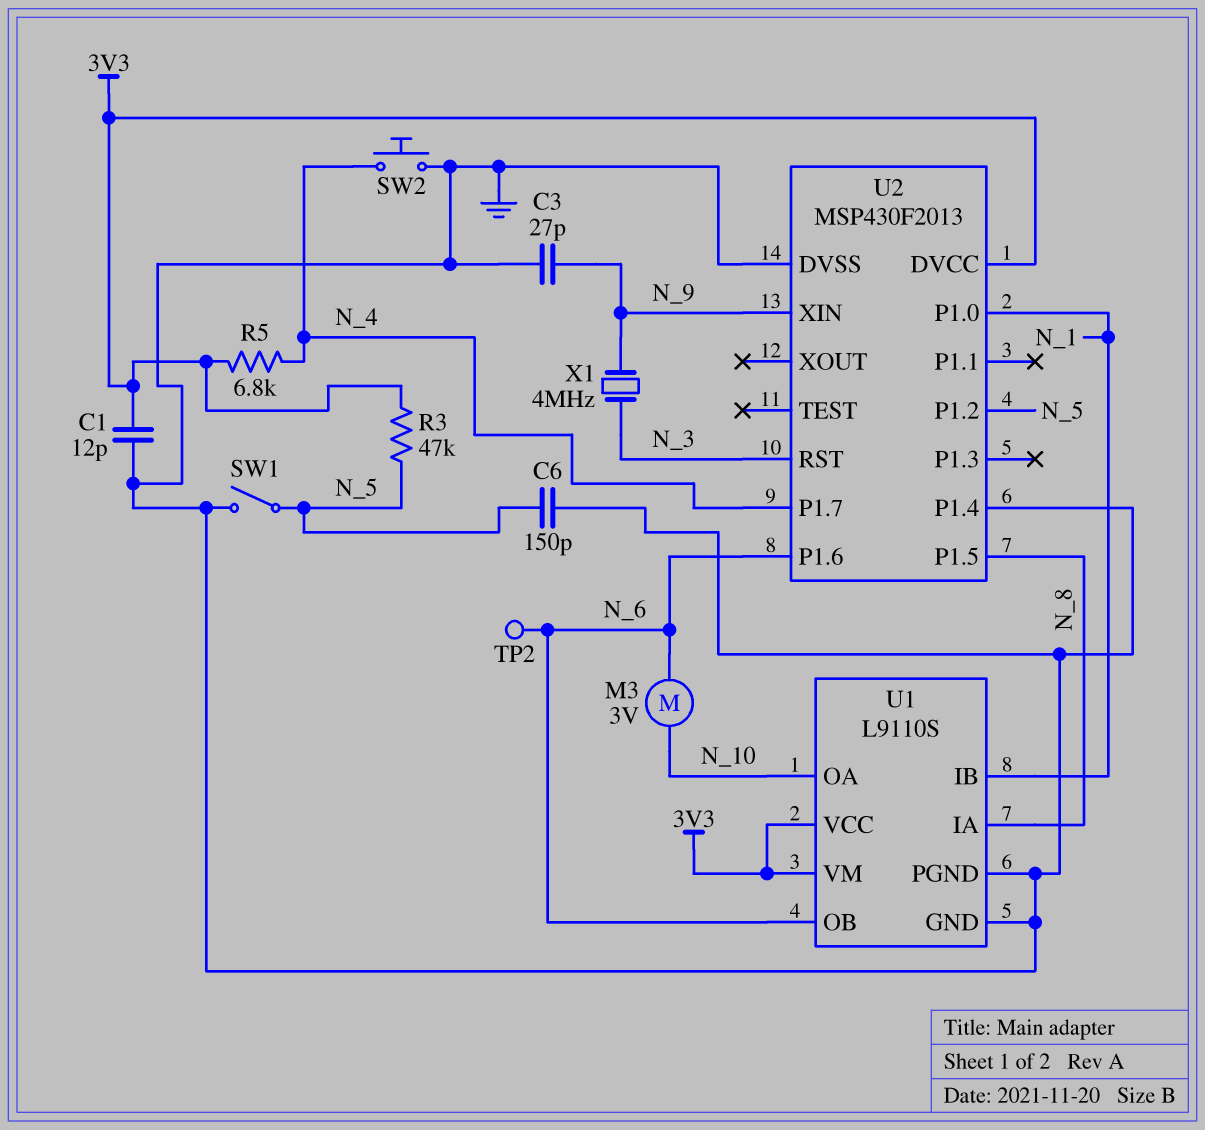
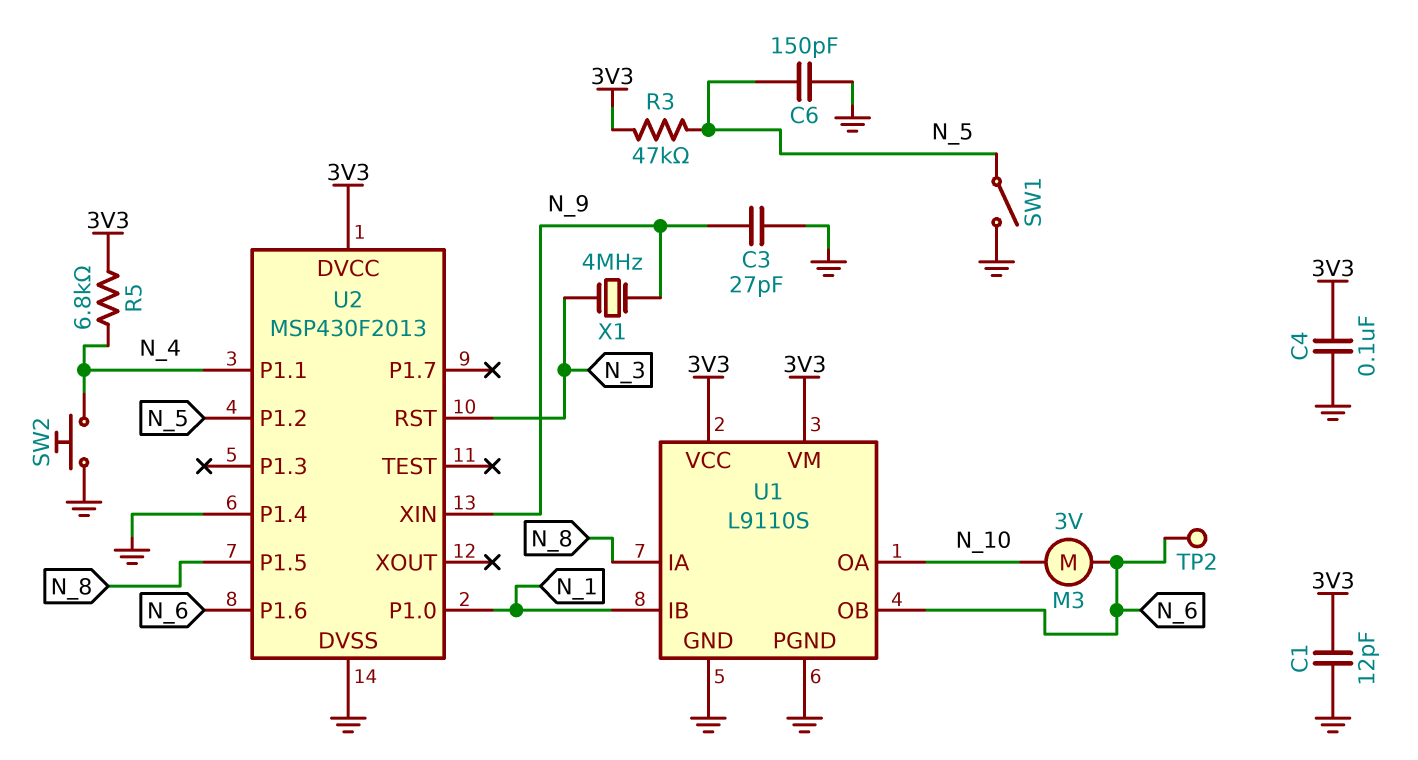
C4: none -> 100nF (3V3, GND)
U2 pin P1.1: none -> N_4
U2 pin P1.7: N_4 -> none

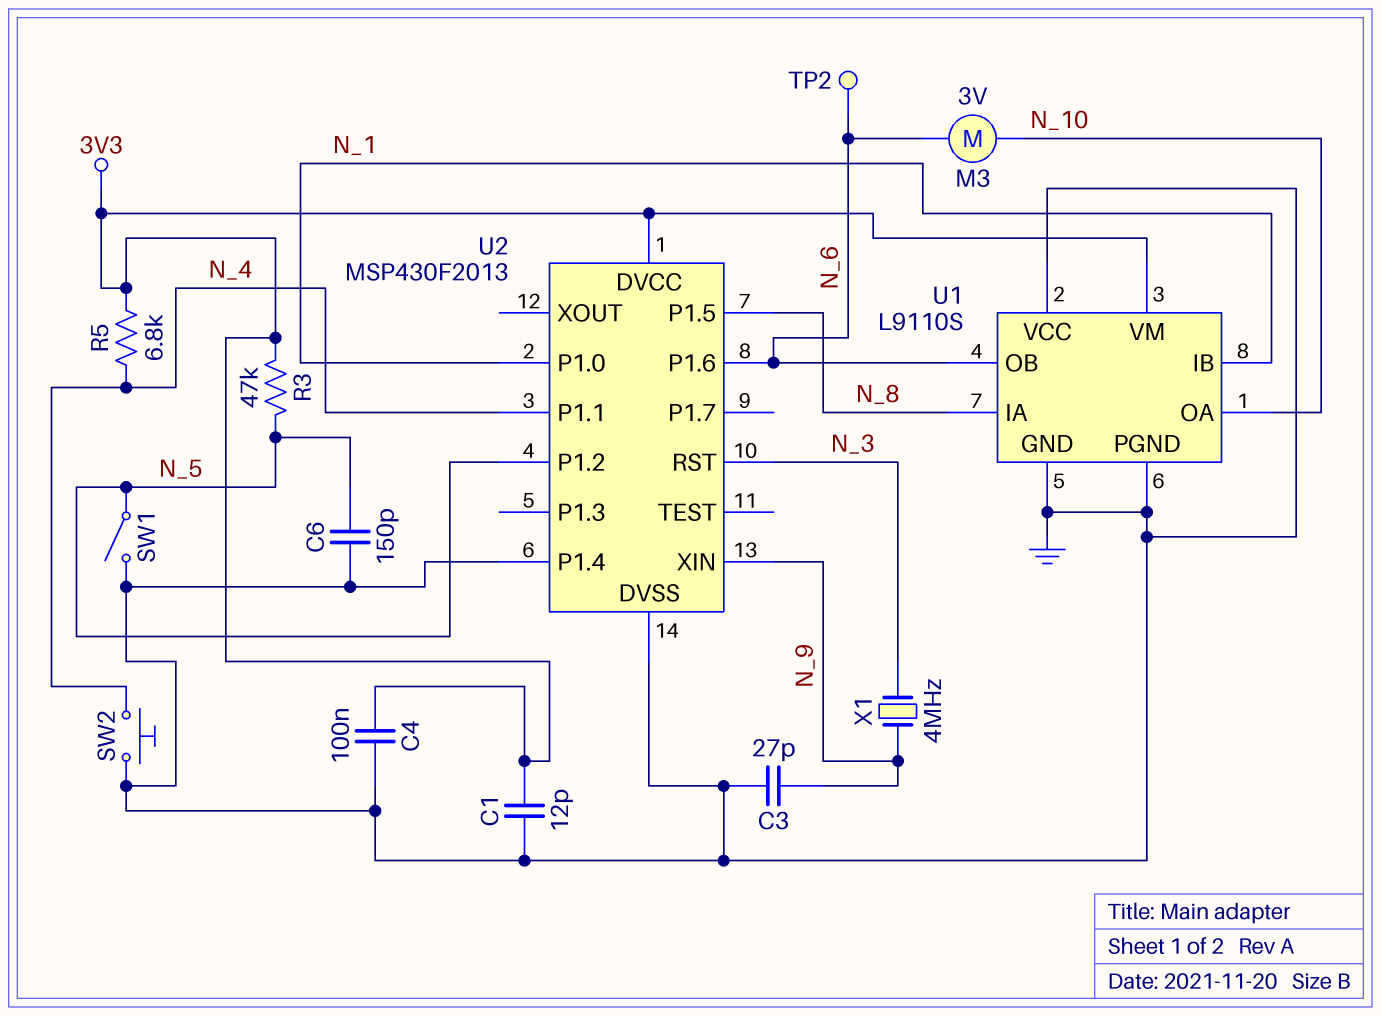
U1 pin VCC: 3V3 -> GND

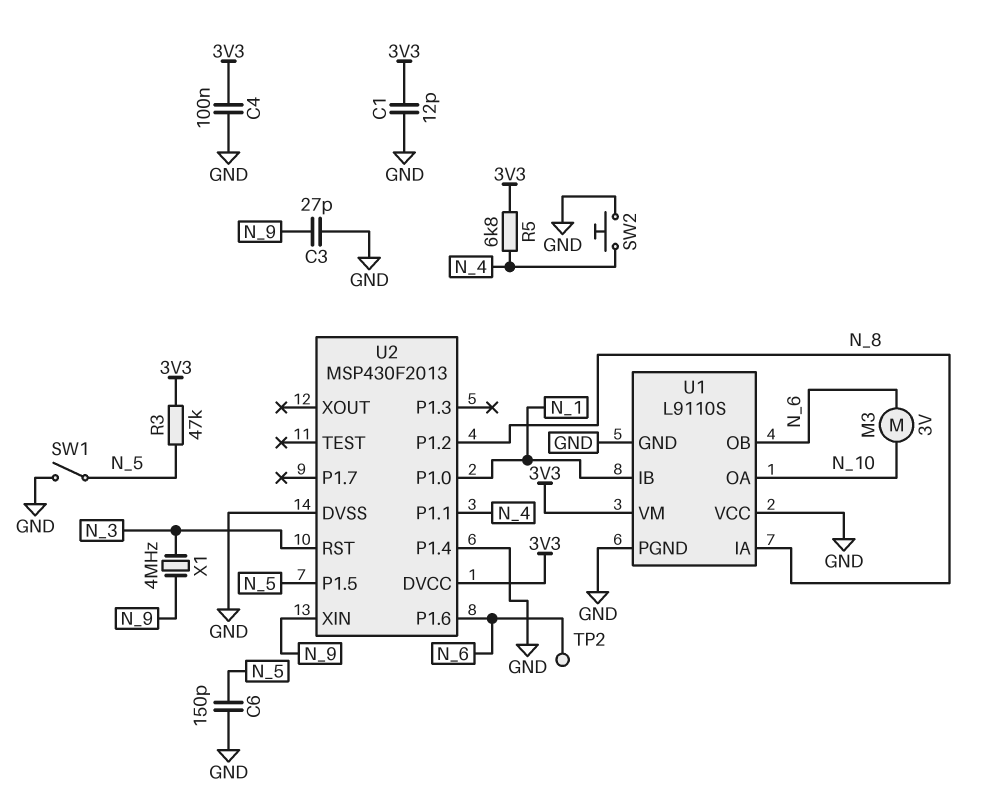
U2 pin P1.2: N_5 -> N_8
U2 pin P1.5: N_8 -> N_5

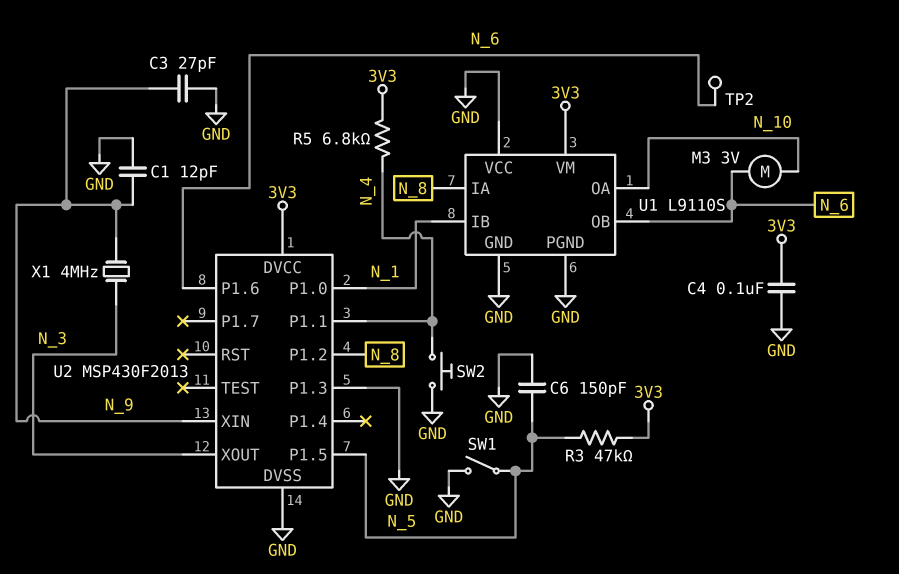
C1: 12pF (3V3, GND) -> 12pF (GND, N_9)
U2 pin P1.3: none -> GND
U2 pin P1.4: GND -> none
U2 pin RST: N_3 -> none
U2 pin XOUT: none -> N_3

